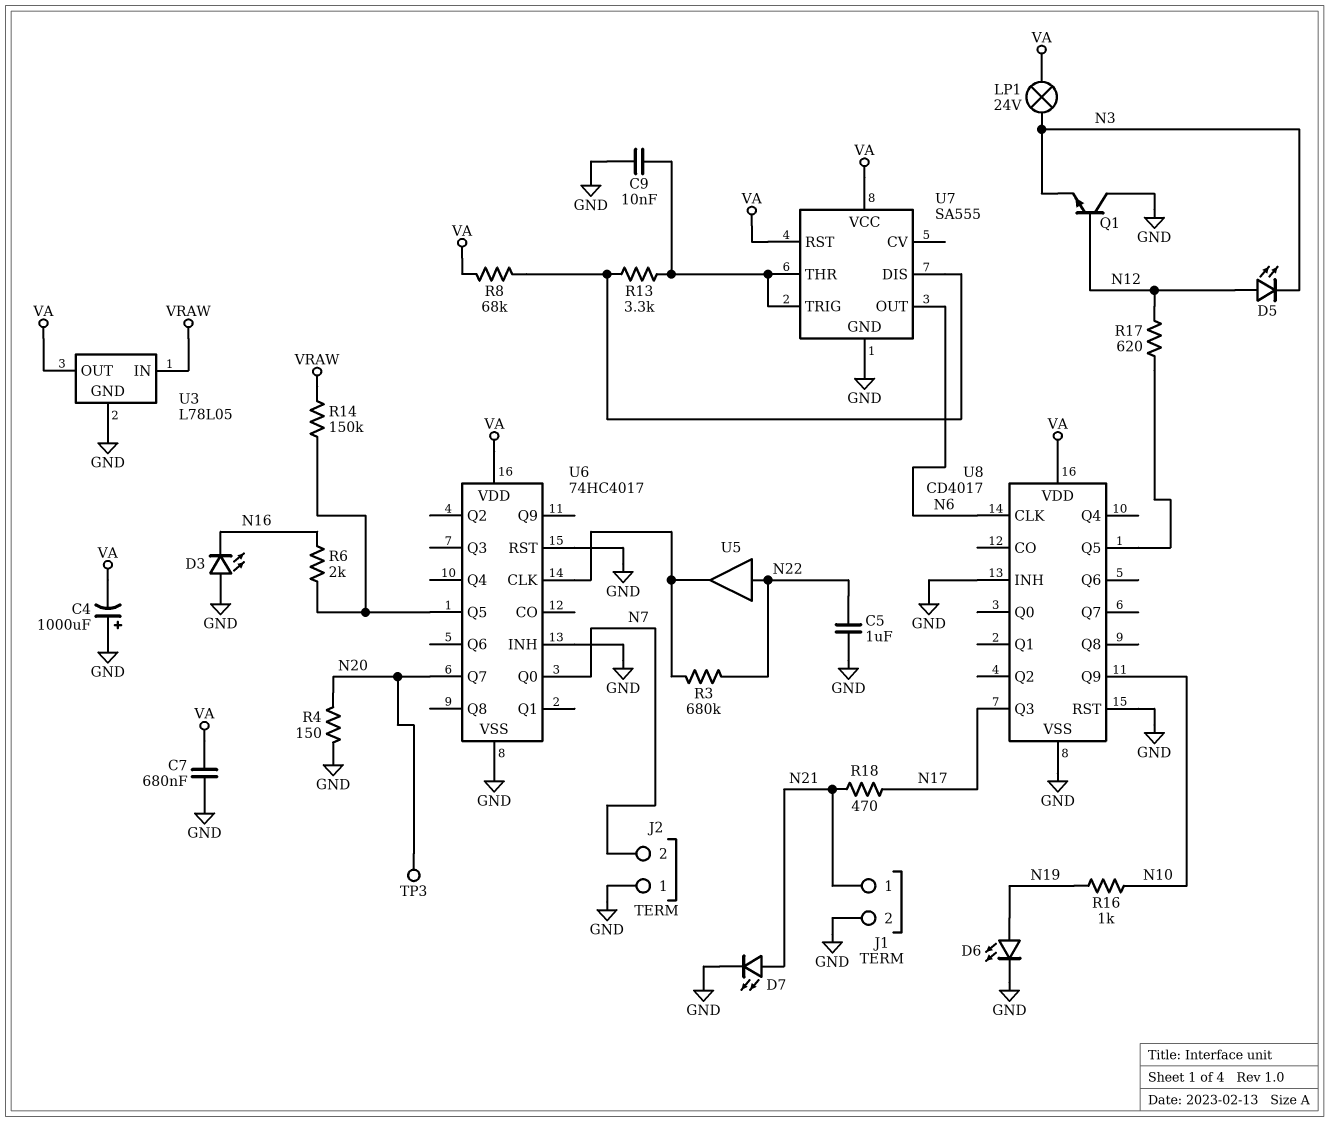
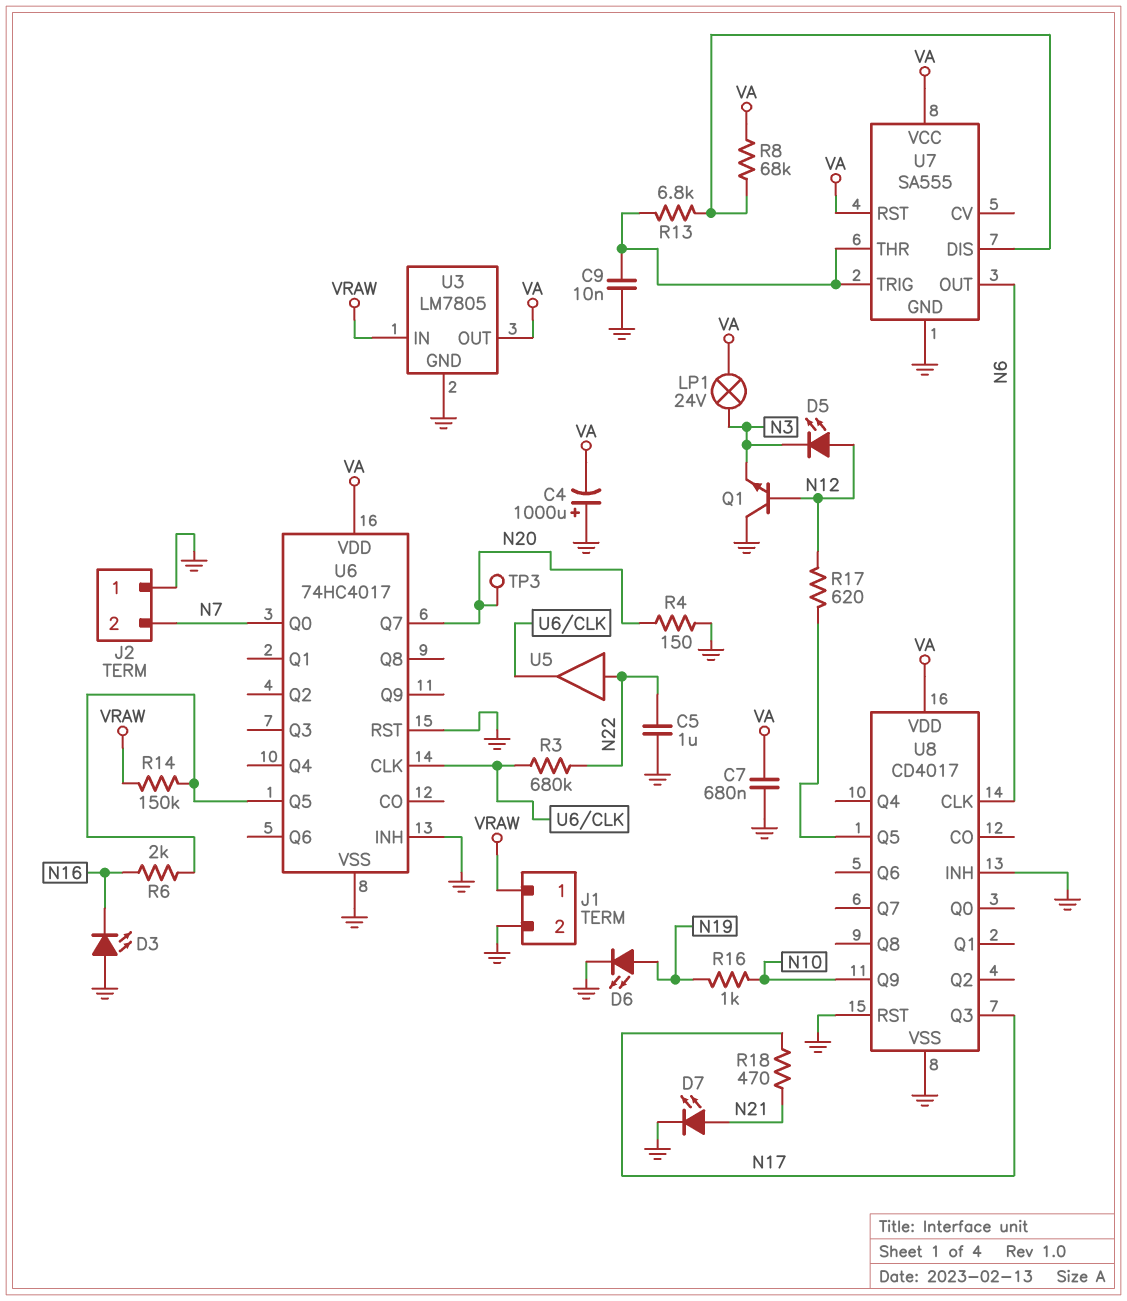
J1 pin 1: N21 -> VRAW
R13: 3.3k (U7/DIS, U7/THR) -> 6.8k (U7/DIS, U7/THR)
U3: L78L05 -> LM7805

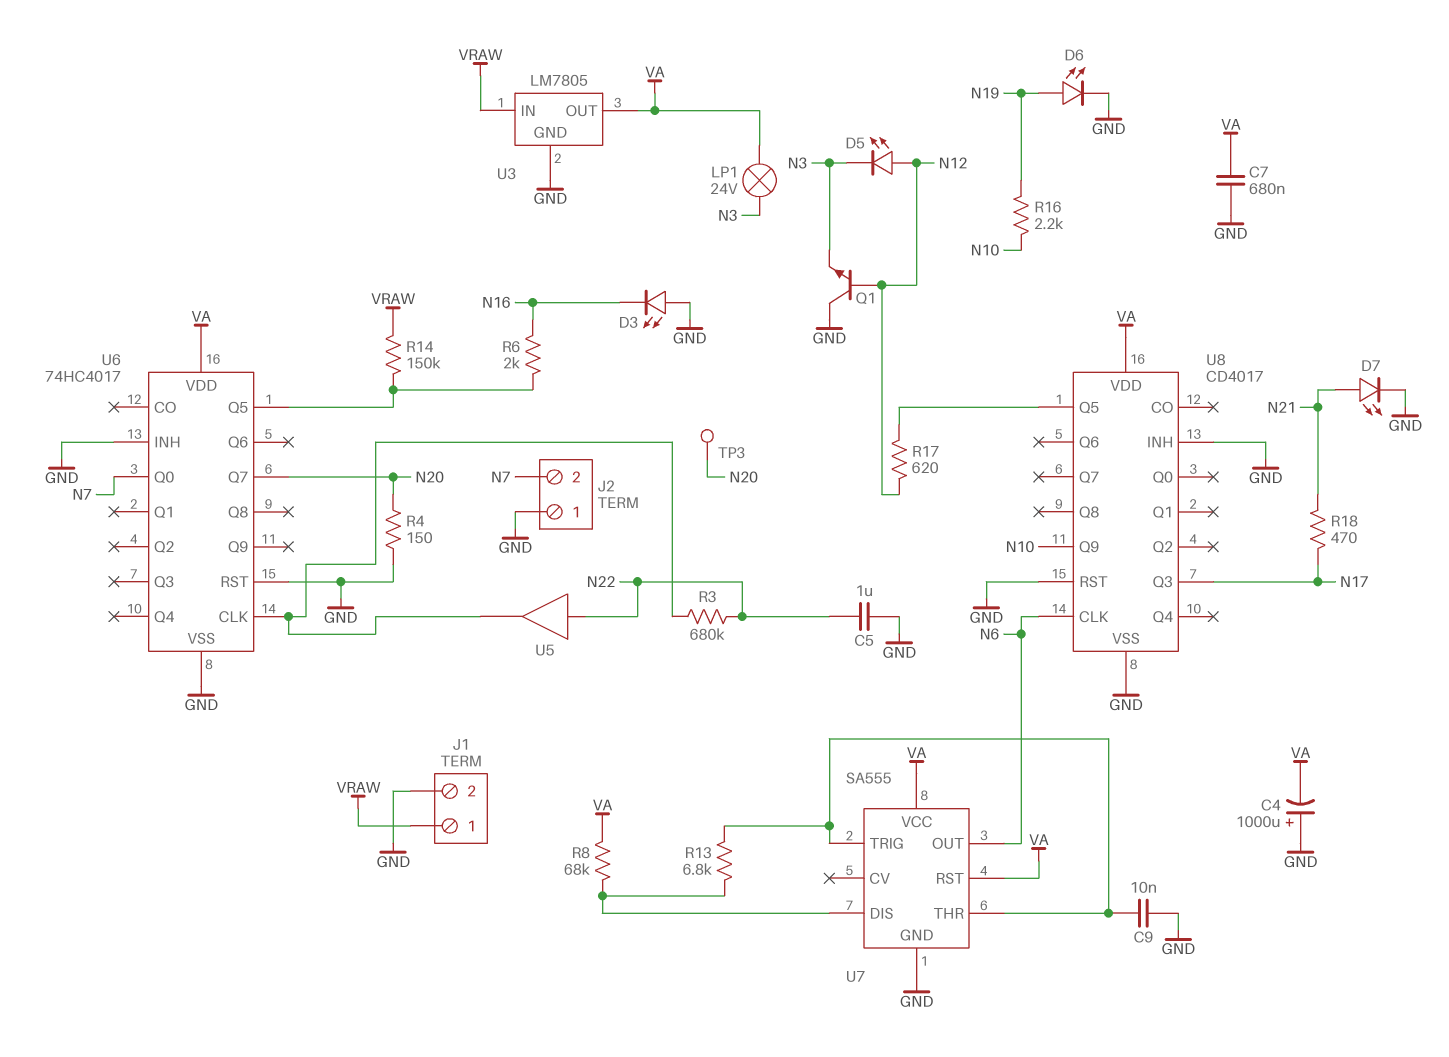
R16: 1k (N10, N19) -> 2.2k (N10, N19)

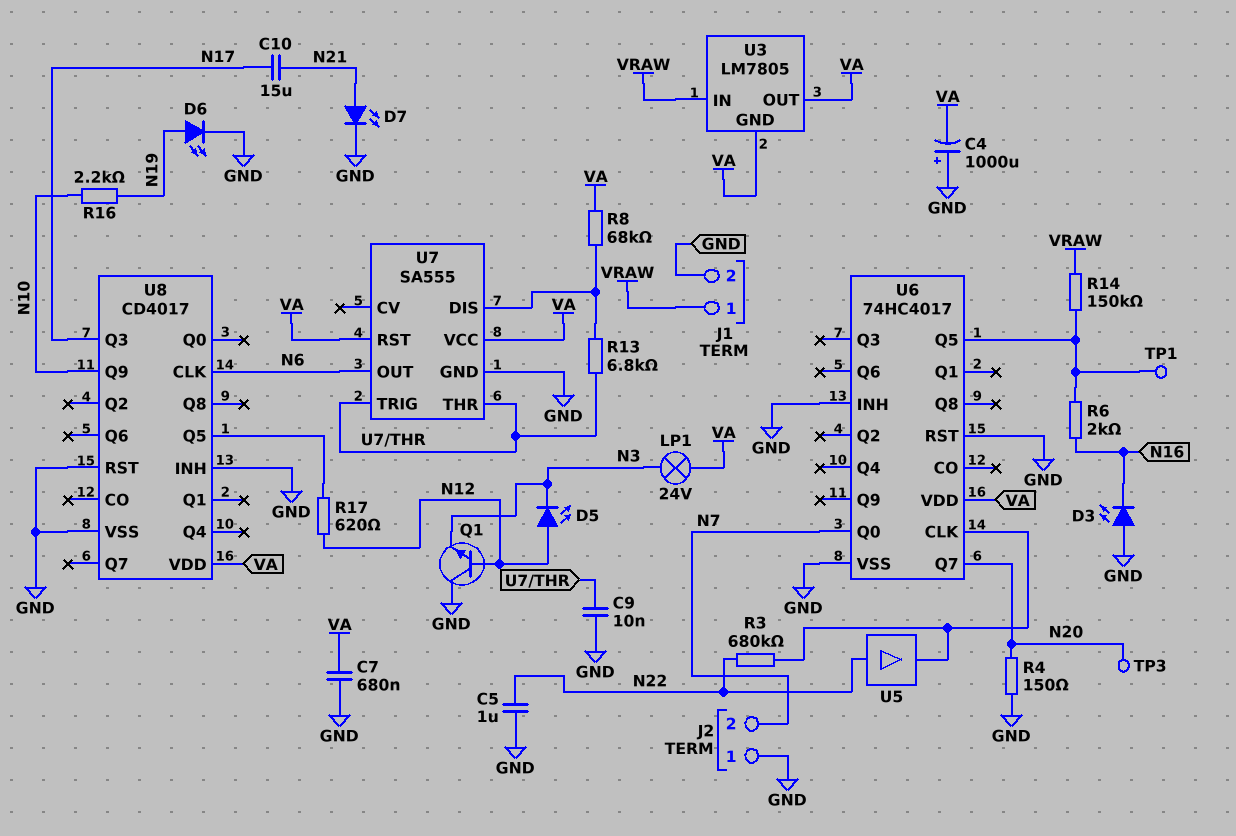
C10: none -> 15uF (N17, N21)
R18: 470 (N17, N21) -> none
TP1: none -> test point (U6/Q5)
U3 pin GND: GND -> VA

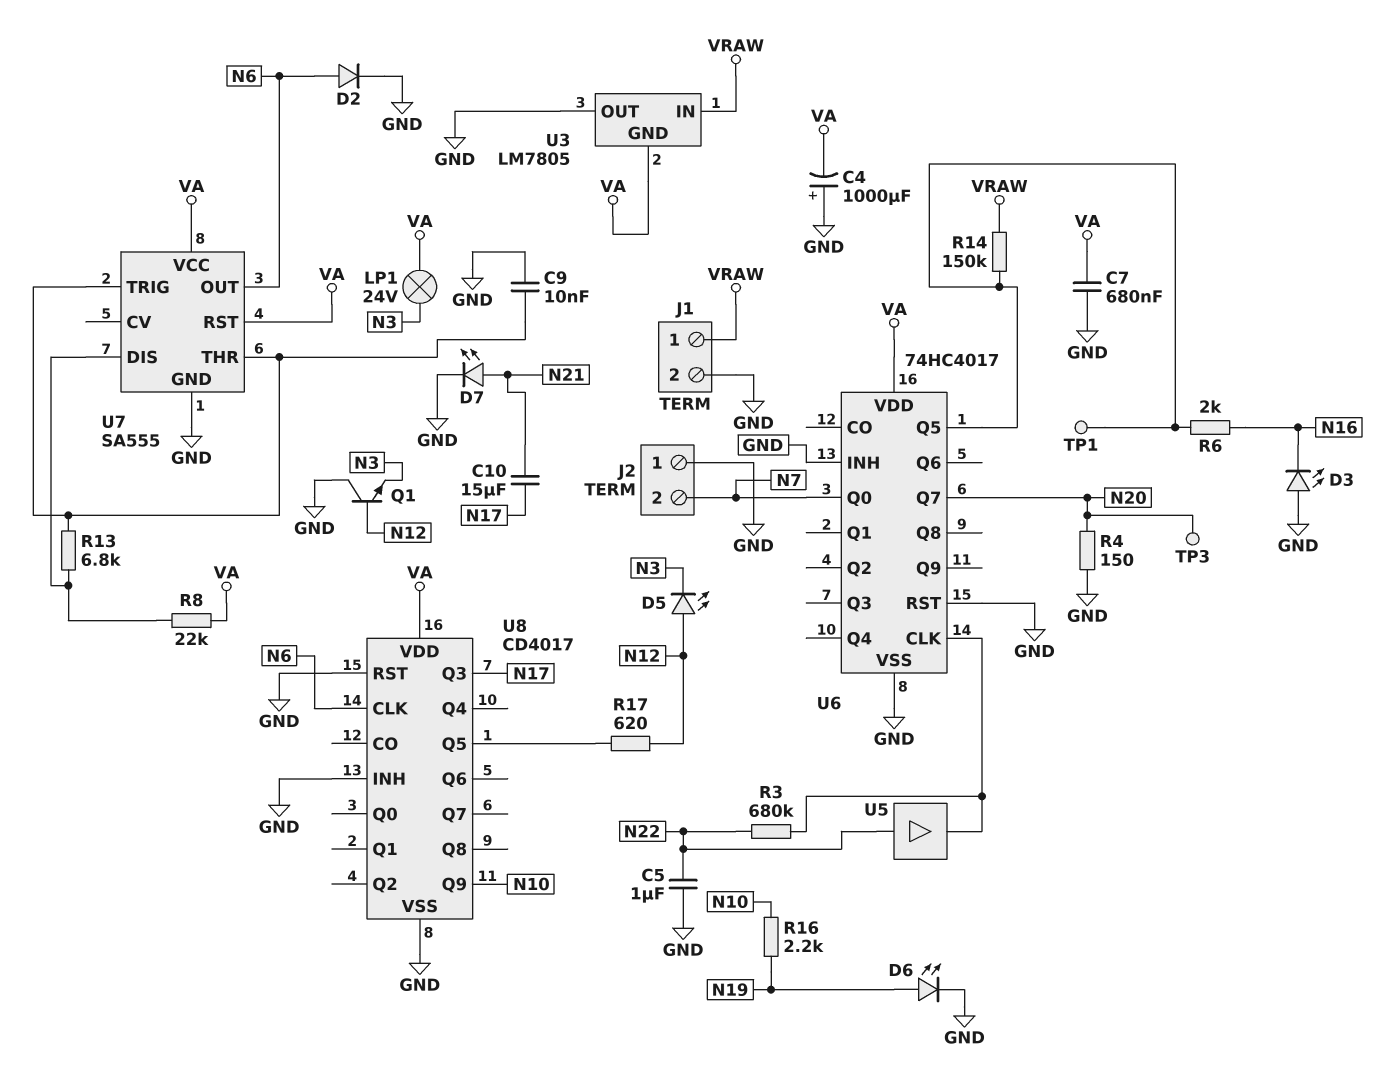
D2: none -> diode (A N6, K GND)
R8: 68k (U7/DIS, VA) -> 22k (U7/DIS, VA)
U3 pin OUT: VA -> GND

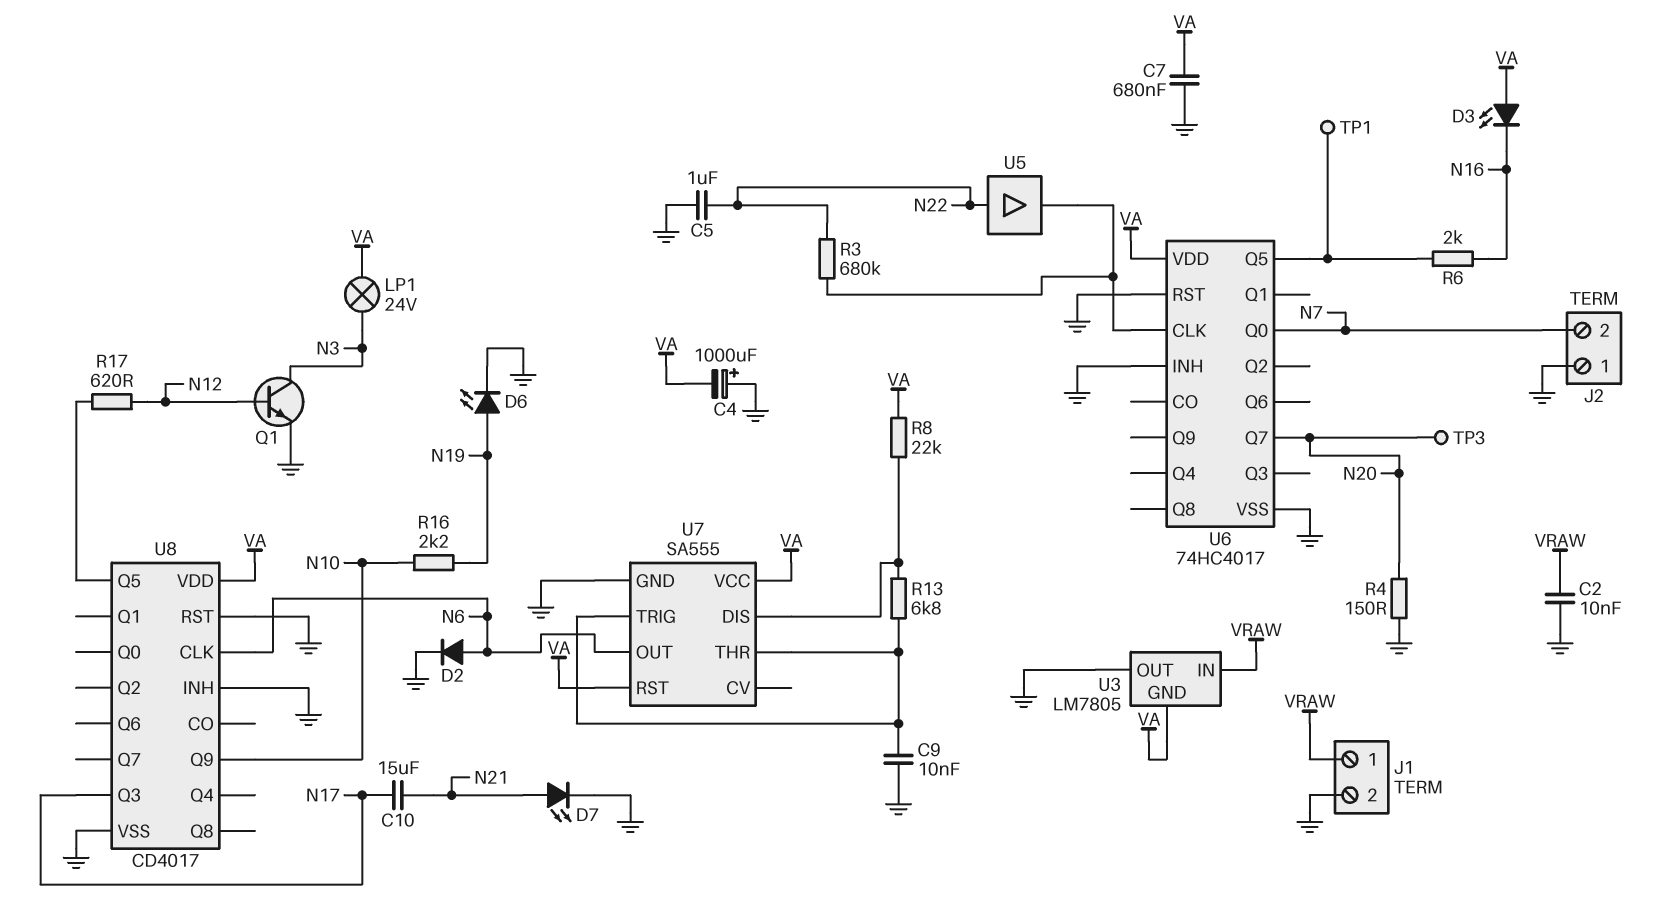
C2: none -> 10nF (GND, VRAW)
D3: LED (A GND, K N16) -> LED (A VA, K N16)
D5: LED (A N12, K N3) -> none
Q1: NPN (B N12, C GND, E N3) -> NPN (B N12, C N3, E GND)
R14: 150k (U6/Q5, VRAW) -> none

